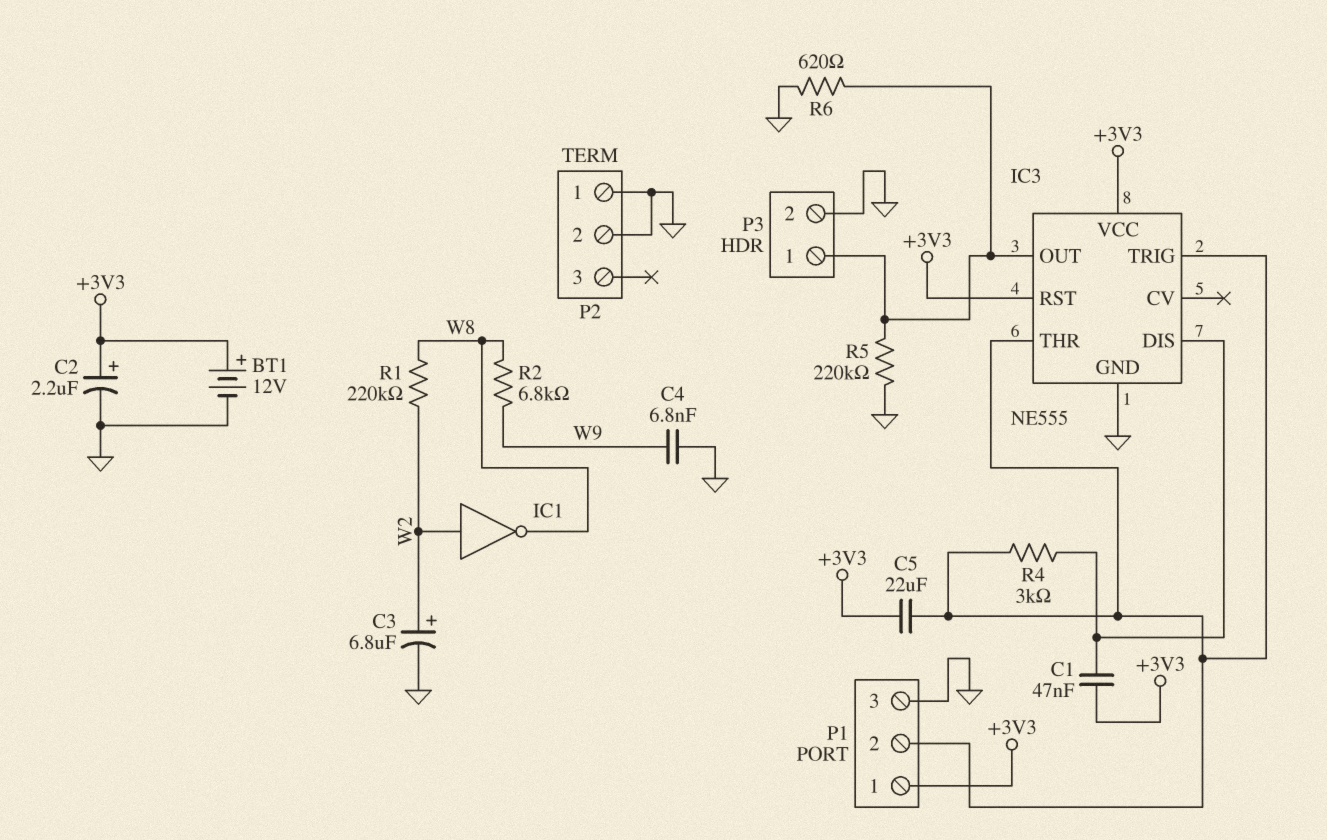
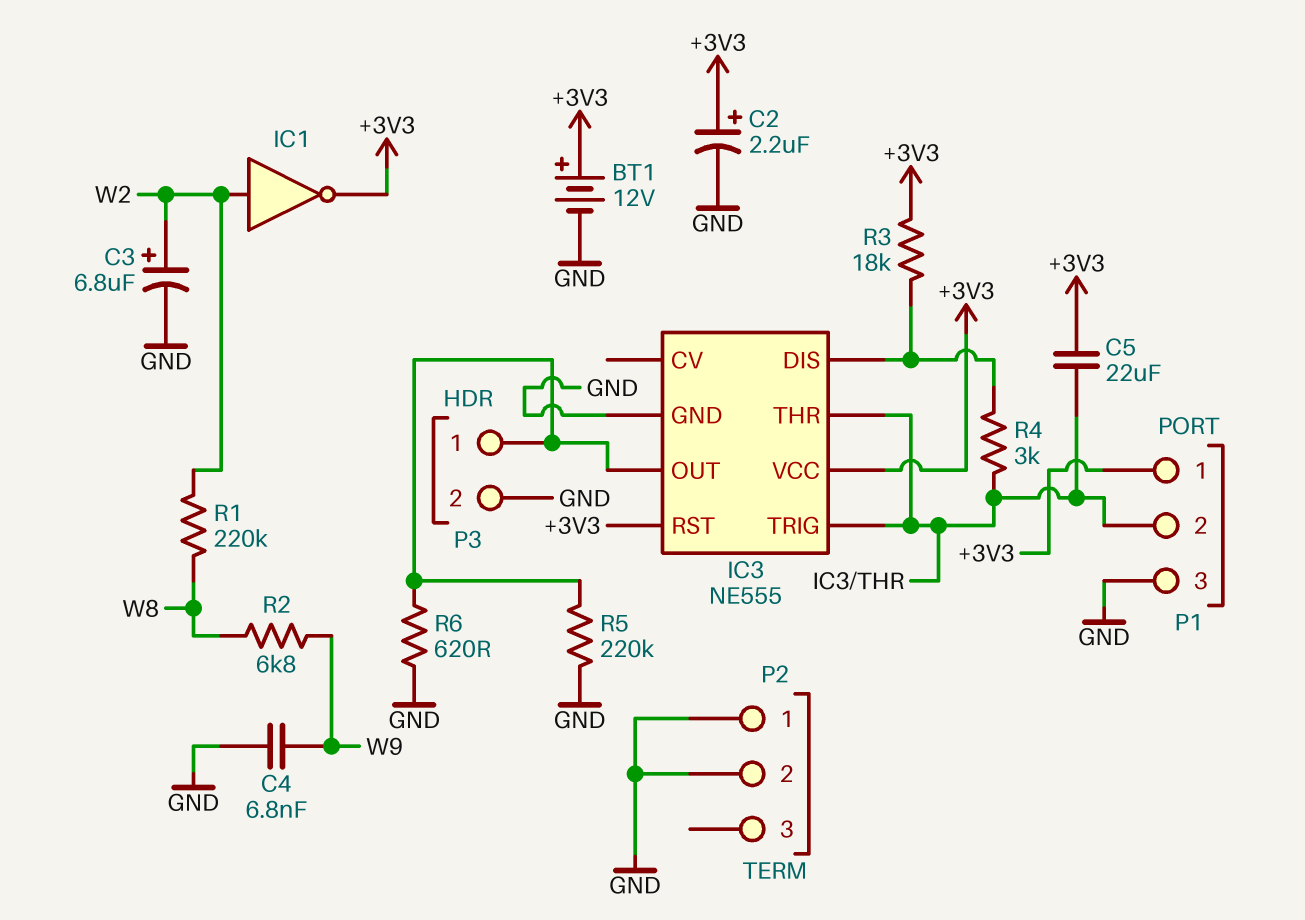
C1: 47nF (+3V3, IC3/DIS) -> none
IC1: NOT (in W2, out W8) -> NOT (in W2, out +3V3)
R3: none -> 18k (+3V3, IC3/DIS)

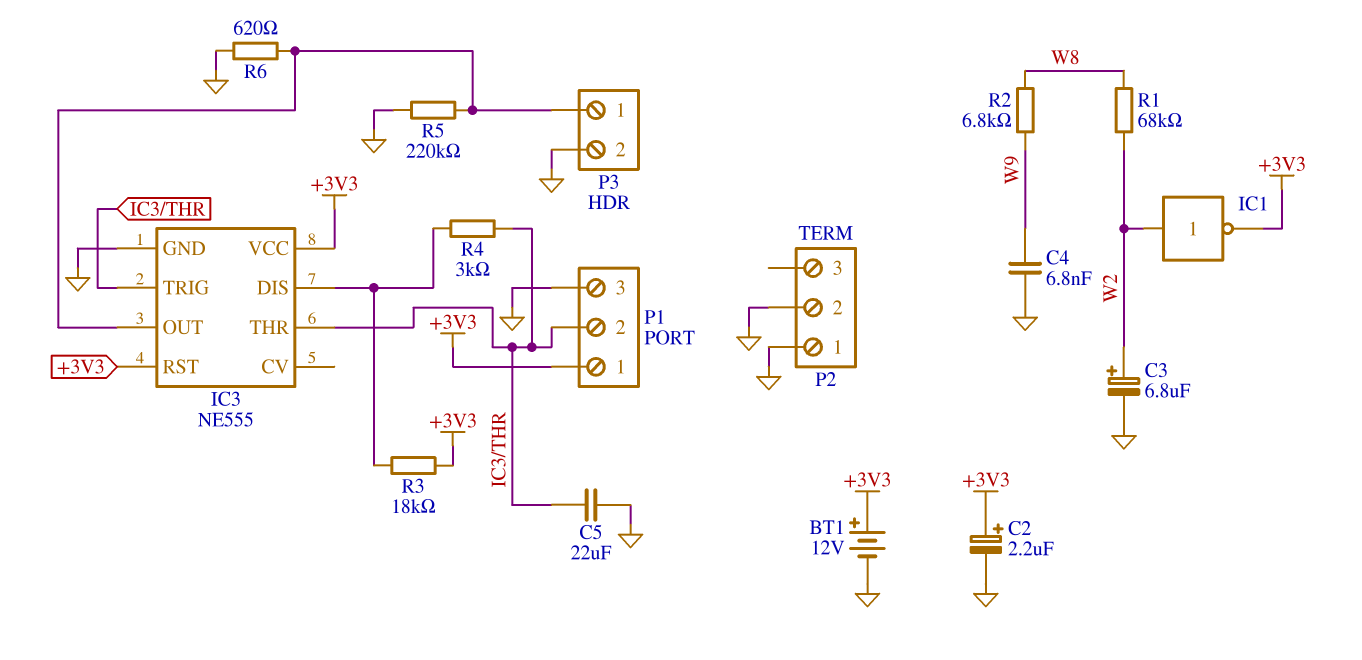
C5: 22uF (+3V3, IC3/THR) -> 22uF (GND, IC3/THR)
R1: 220k (W2, W8) -> 68k (W2, W8)

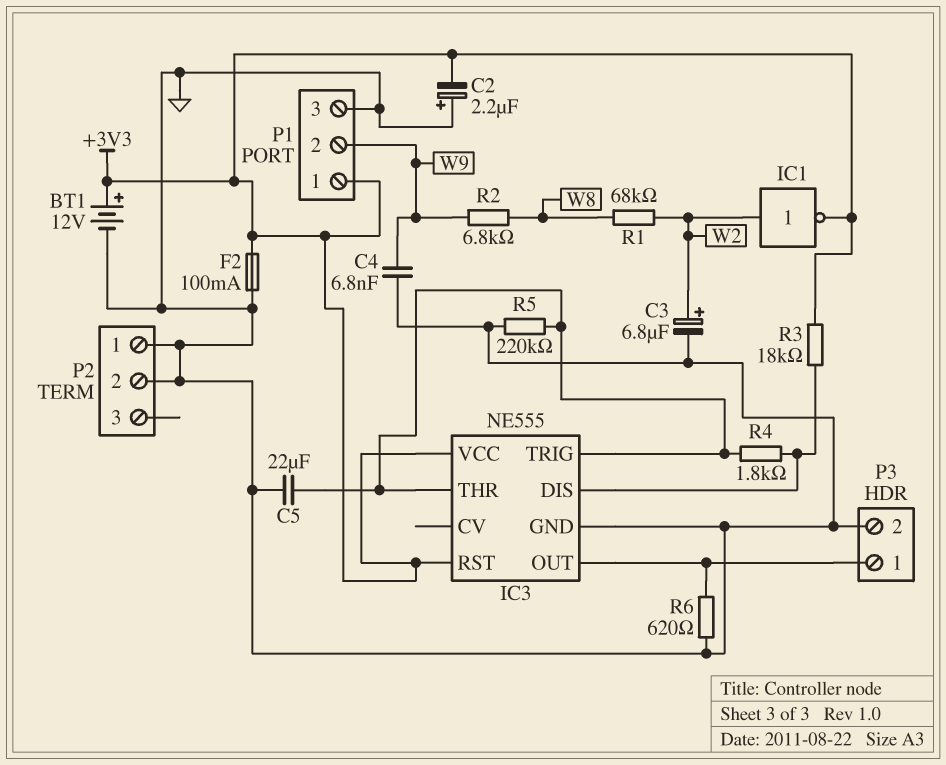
C2: 2.2uF (plus +3V3, minus GND) -> 2.2uF (plus GND, minus +3V3)
F2: none -> 100mA (+3V3, GND)
P1 pin 2: IC3/THR -> W9
R4: 3k (IC3/DIS, IC3/THR) -> 1.8k (IC3/DIS, IC3/THR)
R5: 220k (GND, IC3/OUT) -> 220k (GND, IC3/THR)

